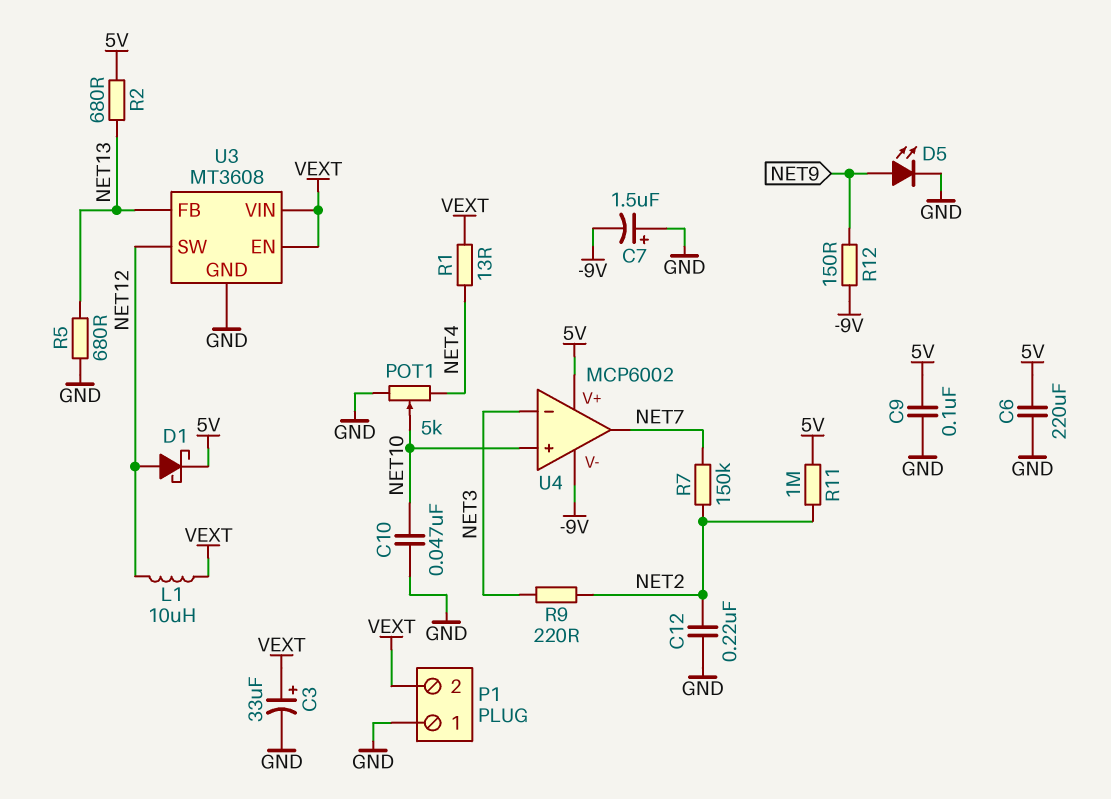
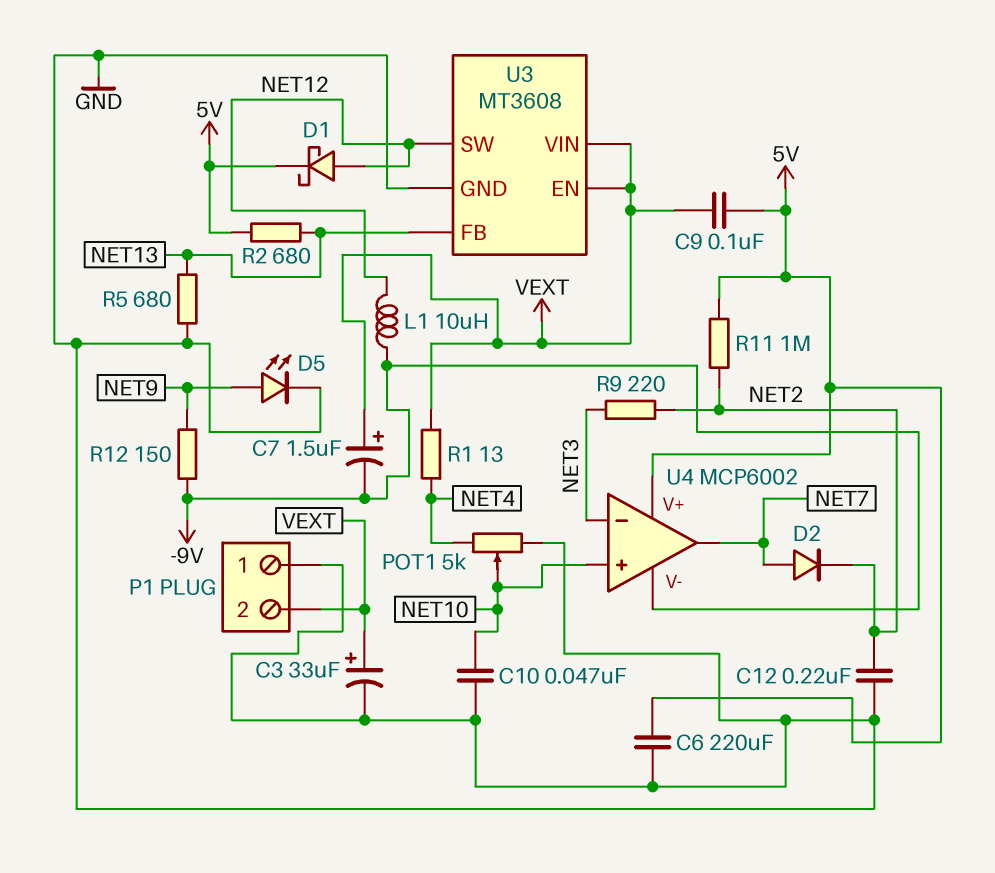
C7: 1.5uF (plus GND, minus -9V) -> 1.5uF (plus VEXT, minus -9V)
C9: 100nF (5V, GND) -> 100nF (5V, VEXT)
D2: none -> diode (A NET7, K NET2)
L1: 10uH (NET12, VEXT) -> 10uH (-9V, NET12)
R7: 150k (NET2, NET7) -> none

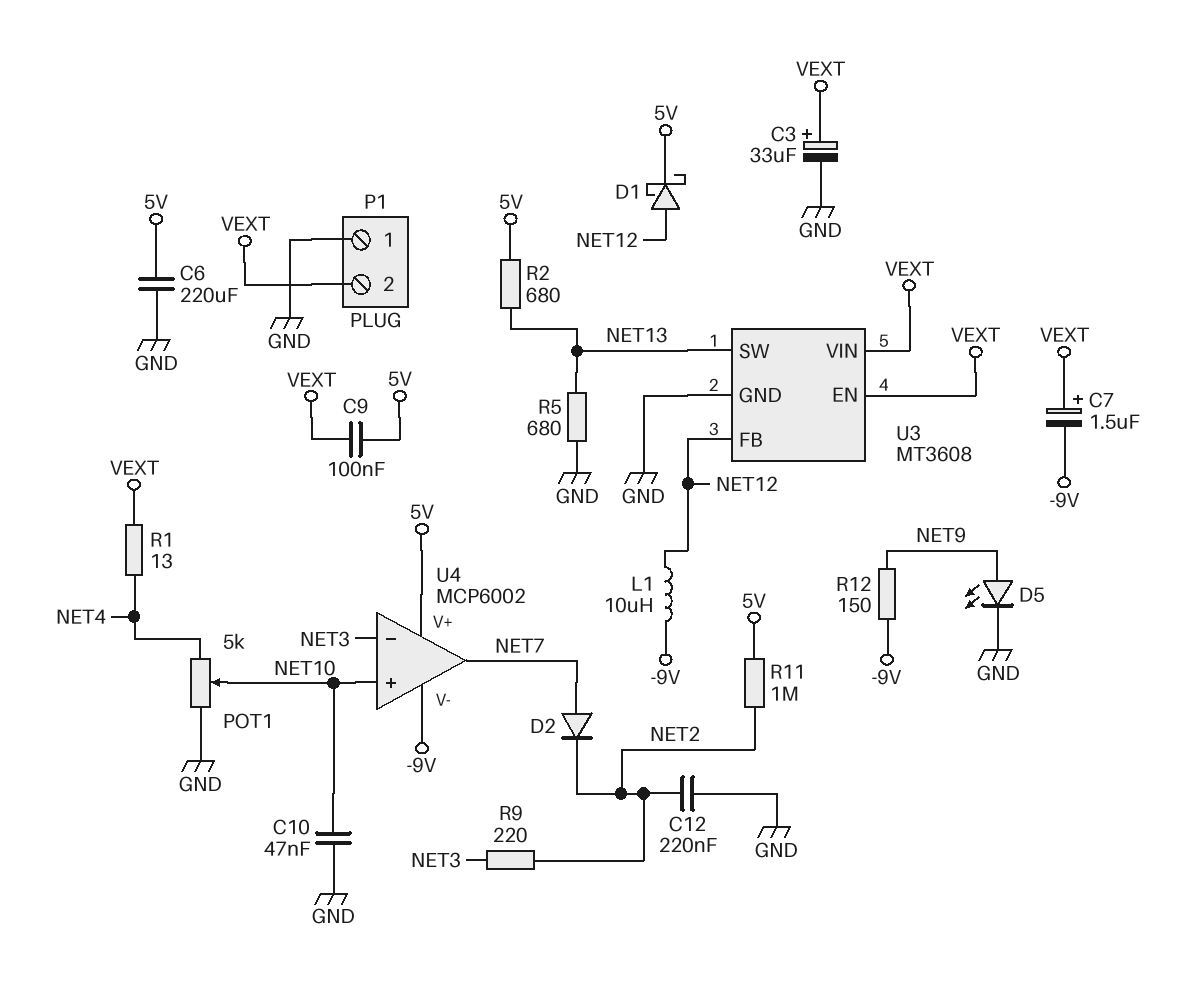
U3 pin FB: NET13 -> NET12
U3 pin SW: NET12 -> NET13

